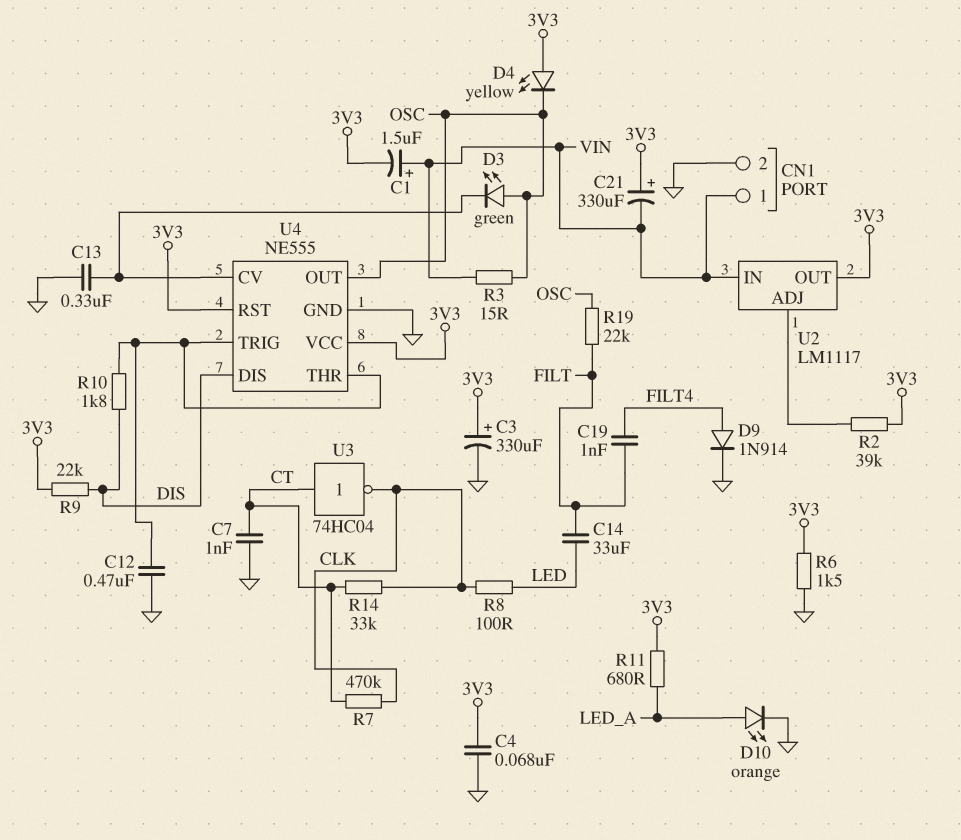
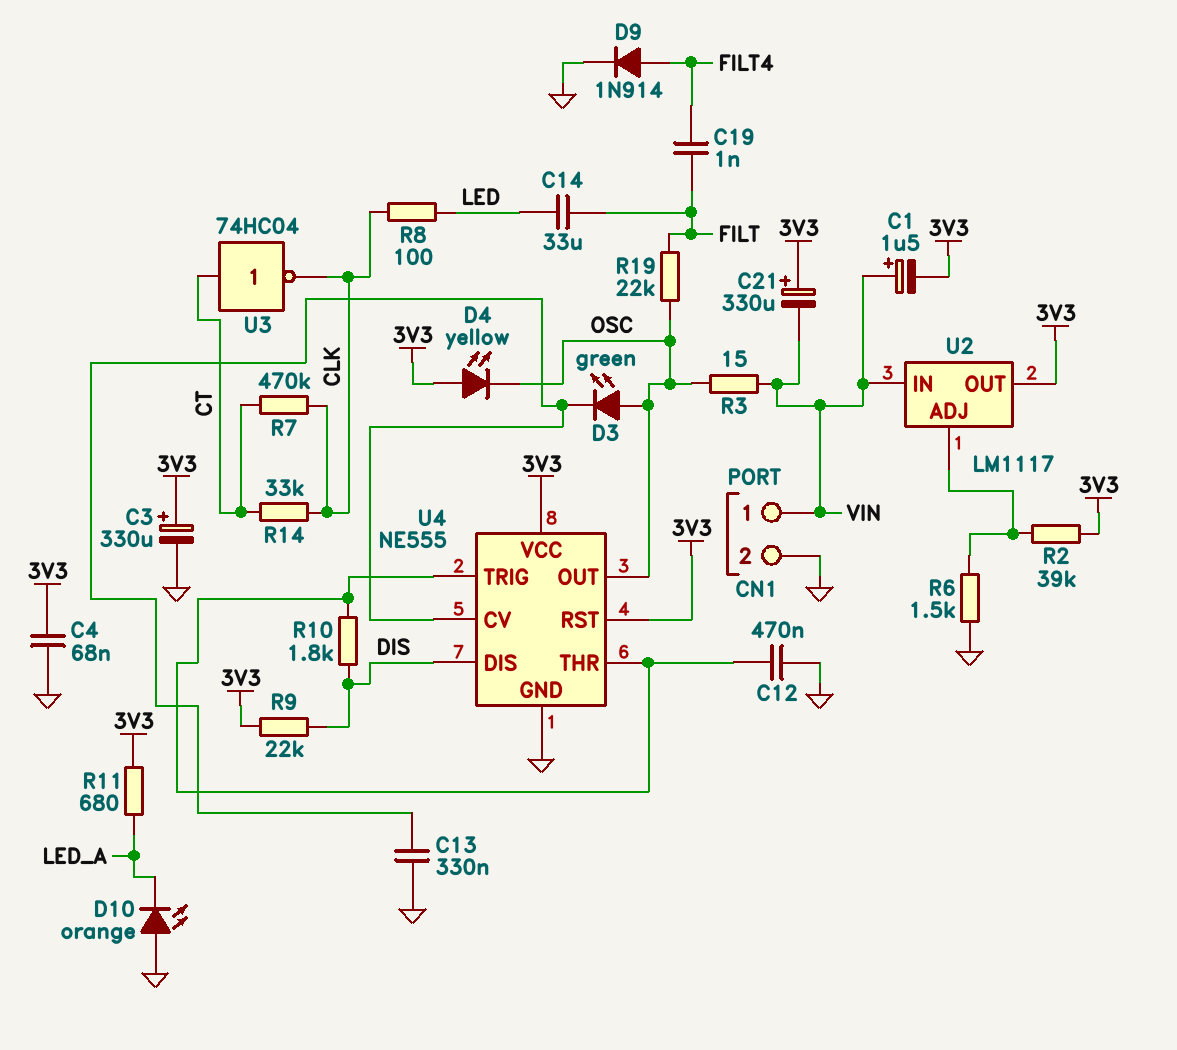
C7: 1nF (CT, GND) -> none
D10: LED orange (A LED_A, K GND) -> LED orange (A GND, K LED_A)
R6: 1.5k (3V3, GND) -> 1.5k (GND, U2/ADJ)

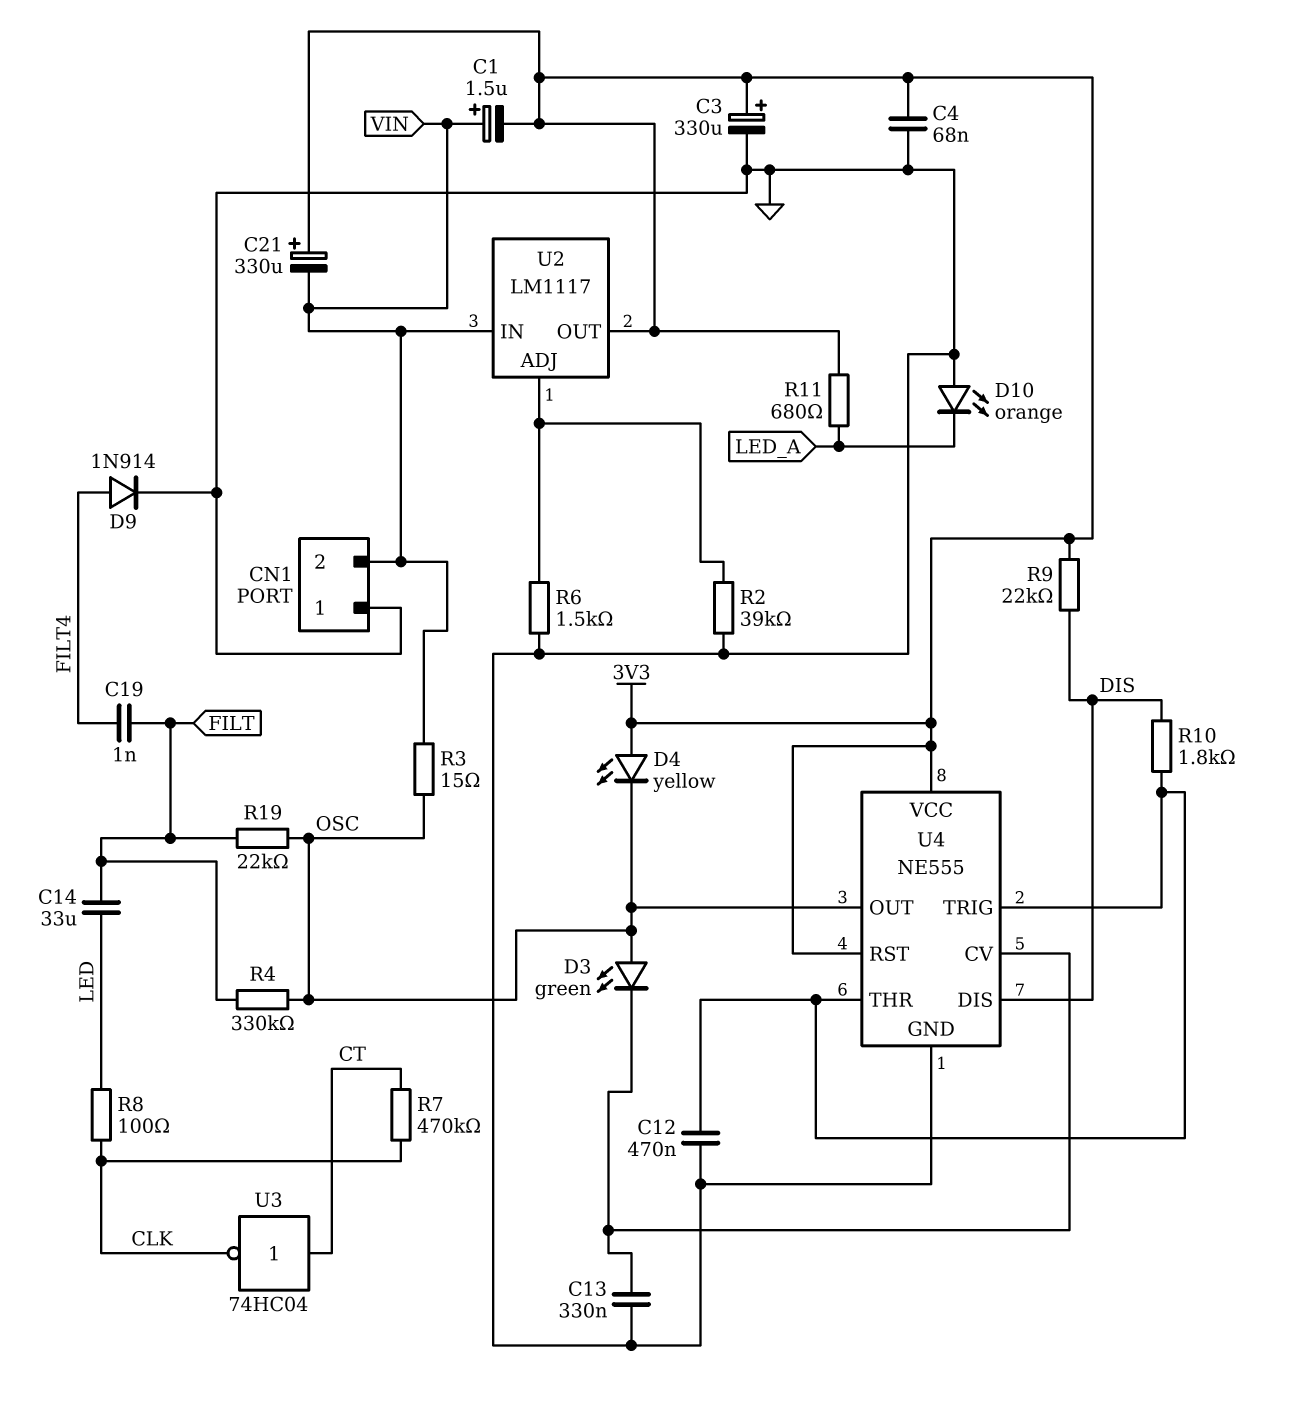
CN1 pin 1: VIN -> GND
CN1 pin 2: GND -> VIN
R2: 39k (3V3, U2/ADJ) -> 39k (GND, U2/ADJ)
R4: none -> 330k (FILT, OSC)
R14: 33k (CLK, CT) -> none

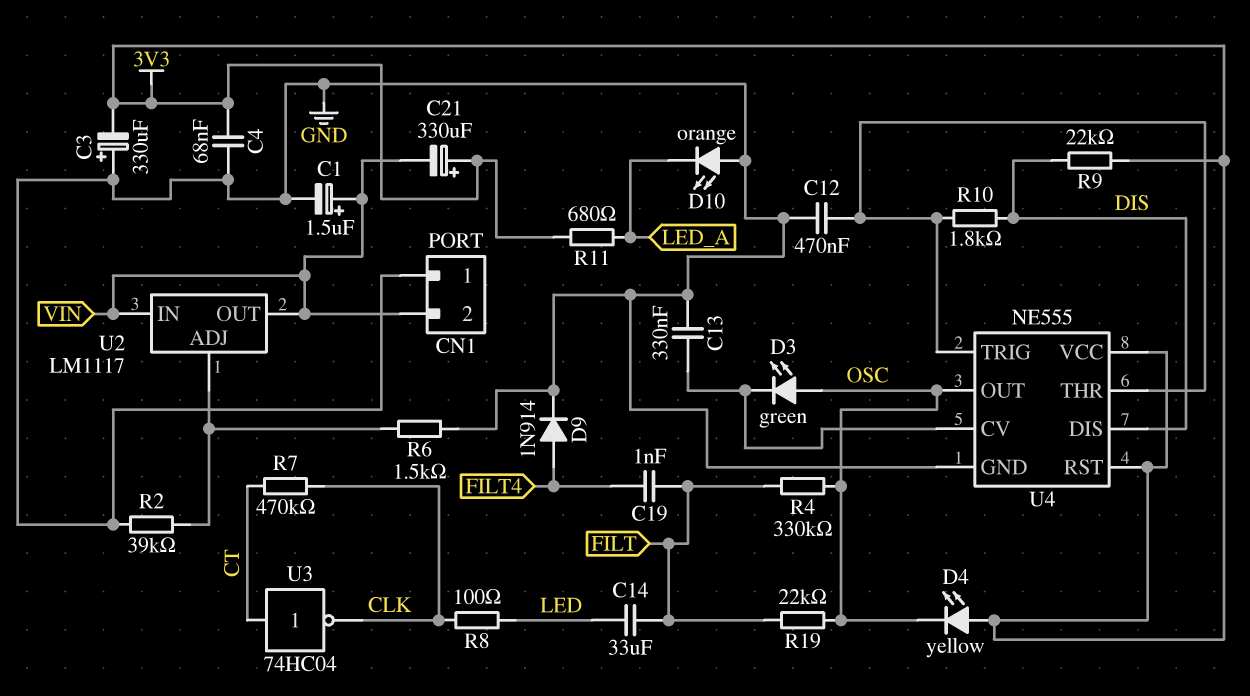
C1: 1.5uF (plus VIN, minus 3V3) -> 1.5uF (plus VIN, minus GND)
C3: 330uF (plus 3V3, minus GND) -> 330uF (plus GND, minus 3V3)
R3: 15 (OSC, VIN) -> none
U2 pin OUT: 3V3 -> VIN

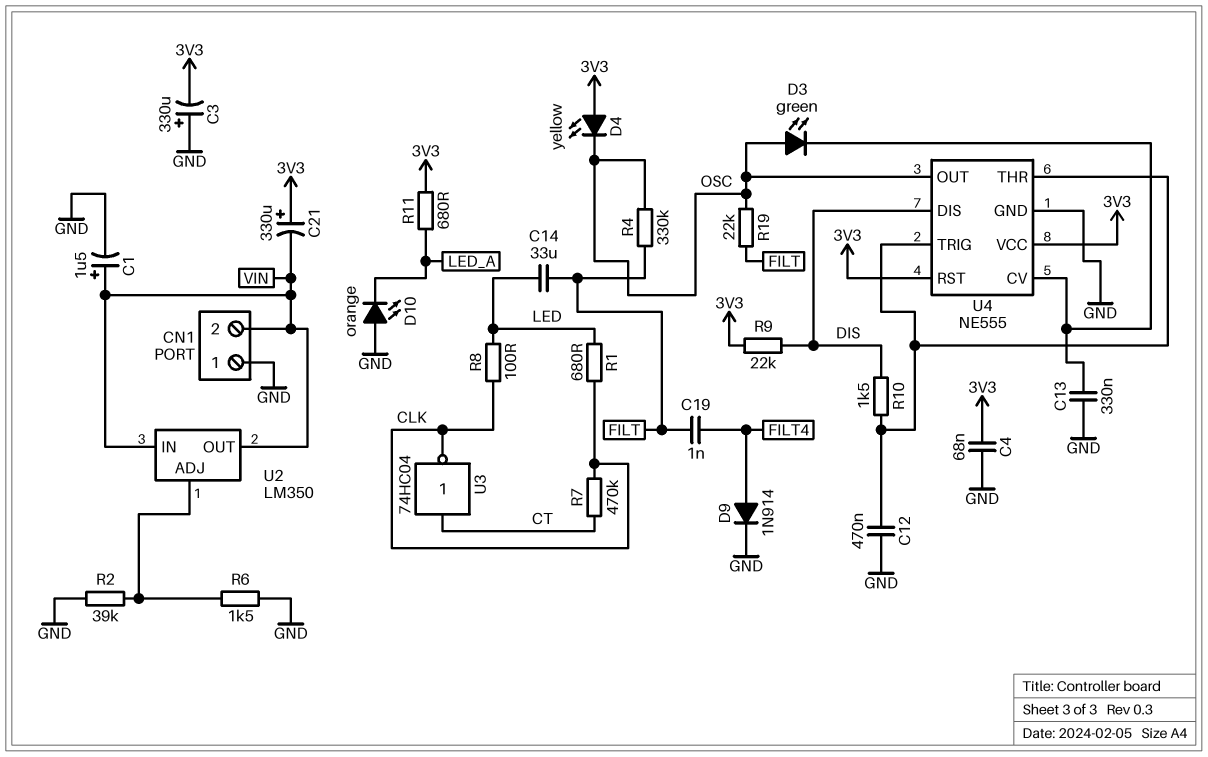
R1: none -> 680 (CLK, LED)
R10: 1.8k (DIS, U4/THR) -> 1.5k (DIS, U4/THR)
U2: LM1117 -> LM350

